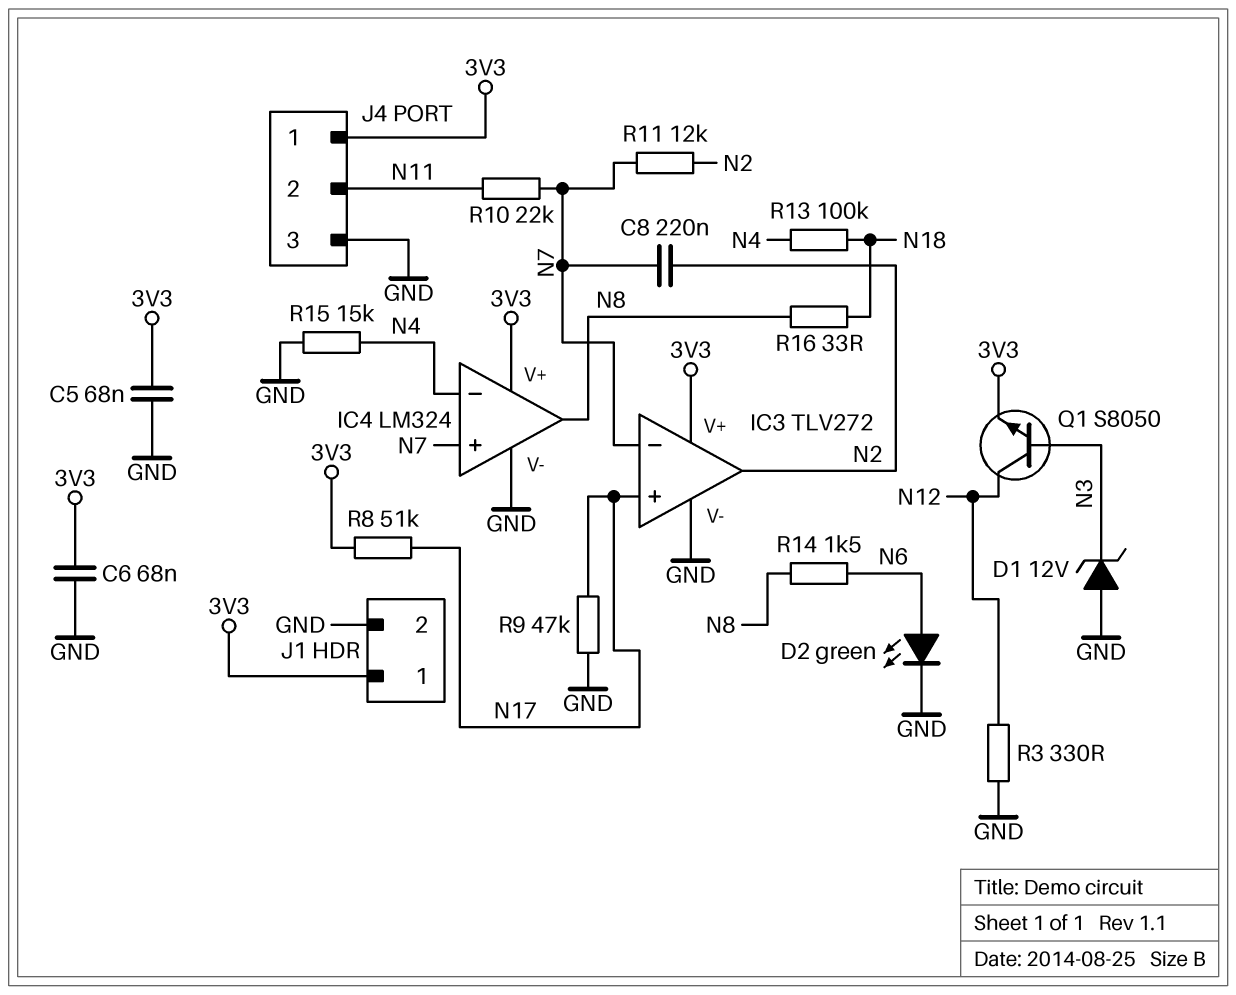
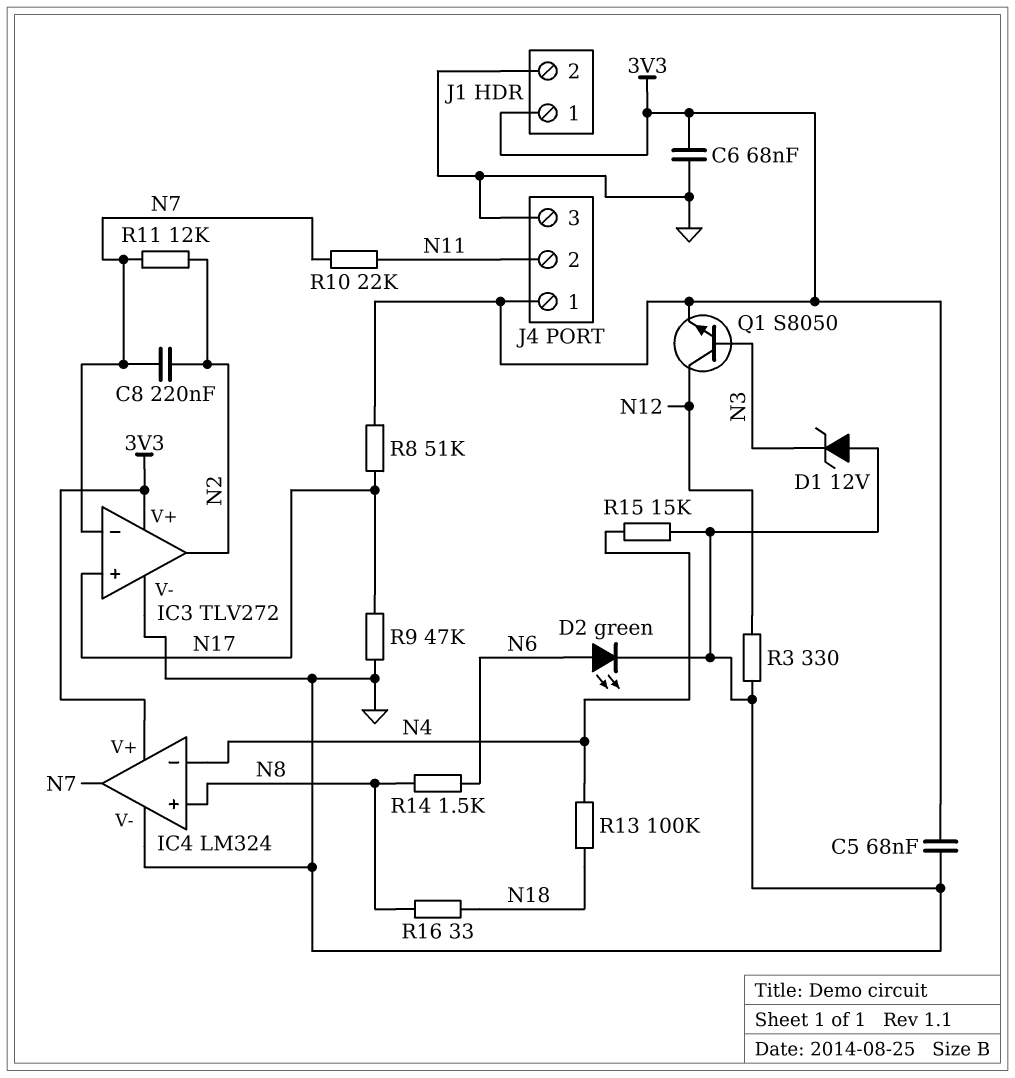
IC4 pin in+: N7 -> N8
IC4 pin out: N8 -> N7

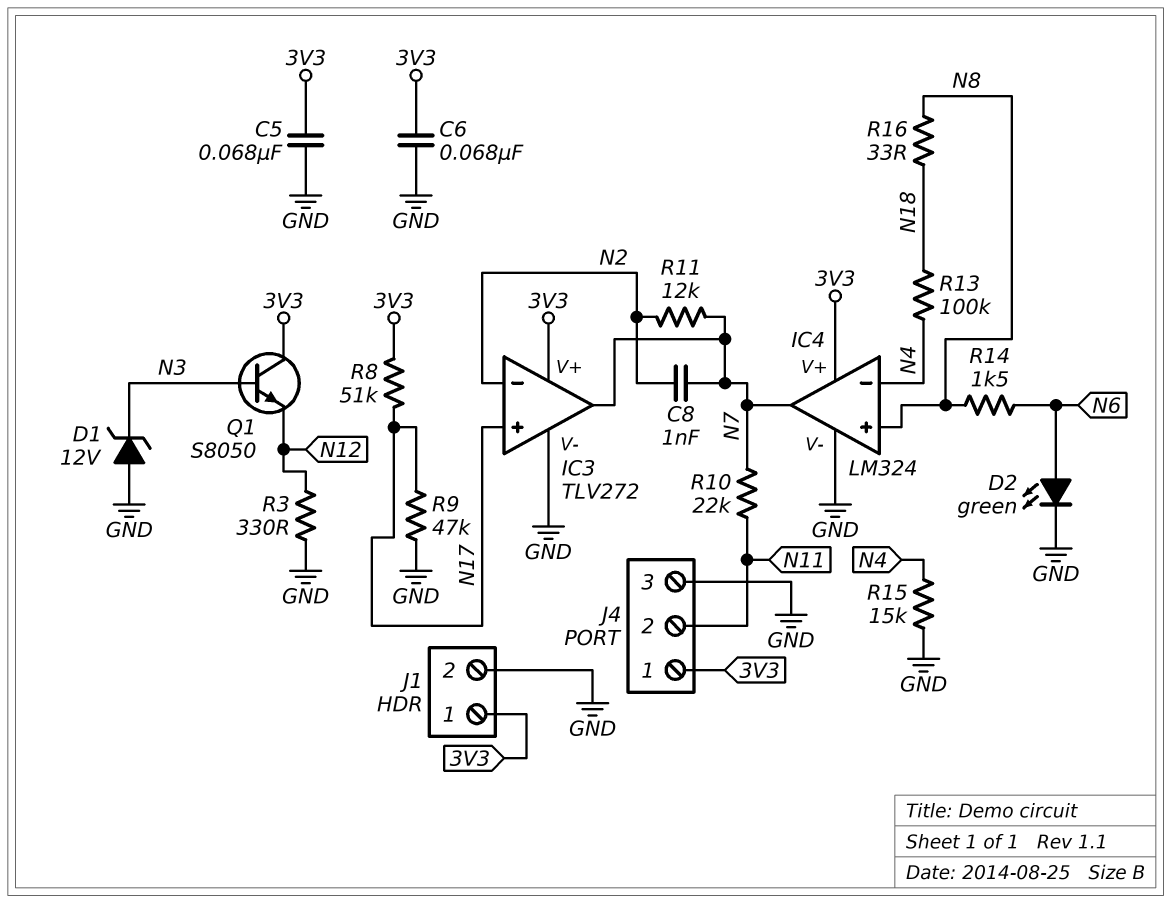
C8: 220nF (N2, N7) -> 1nF (N2, N7)
IC3 pin in-: N7 -> N2
IC3 pin out: N2 -> N7
Q1: NPN S8050 (B N3, C N12, E 3V3) -> NPN S8050 (B N3, C 3V3, E N12)

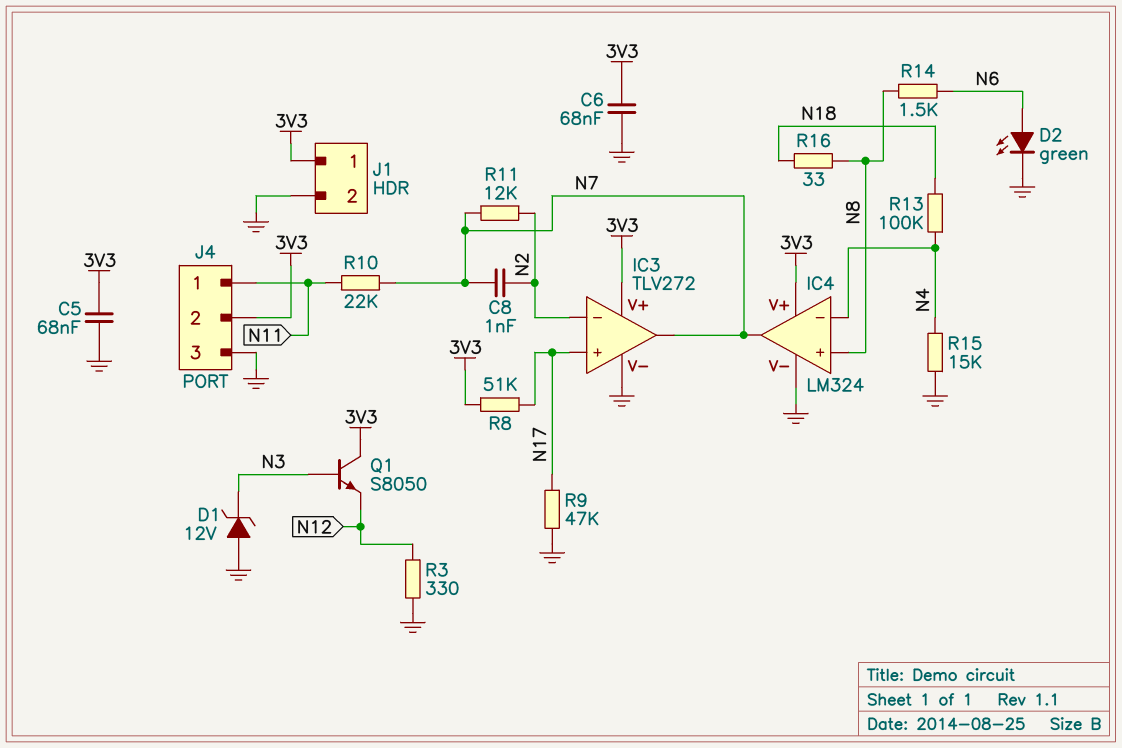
J4 pin 1: 3V3 -> N11
J4 pin 2: N11 -> 3V3

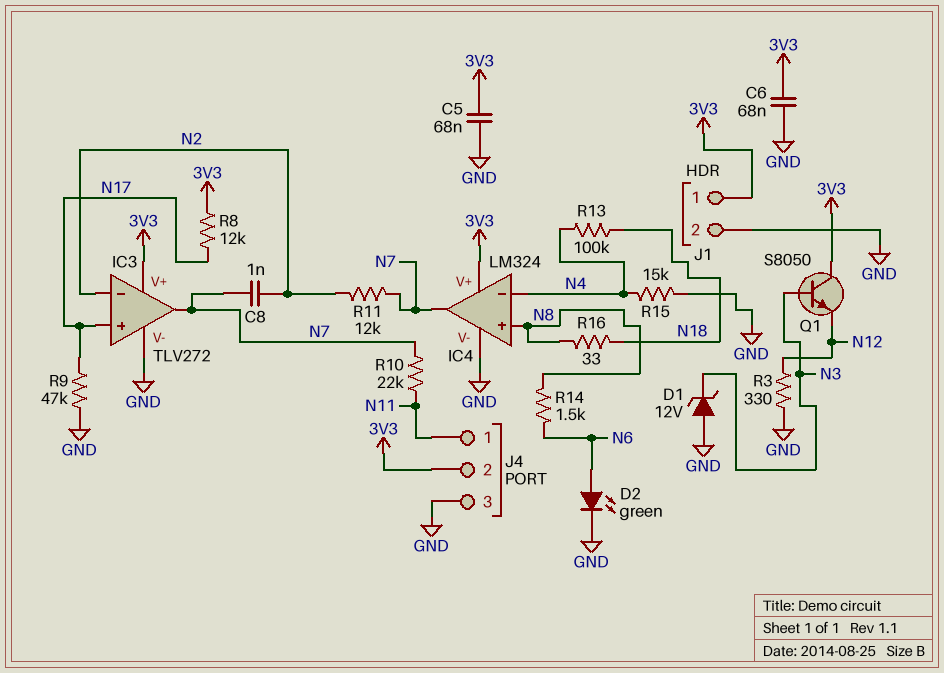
R8: 51k (3V3, N17) -> 12k (3V3, N17)

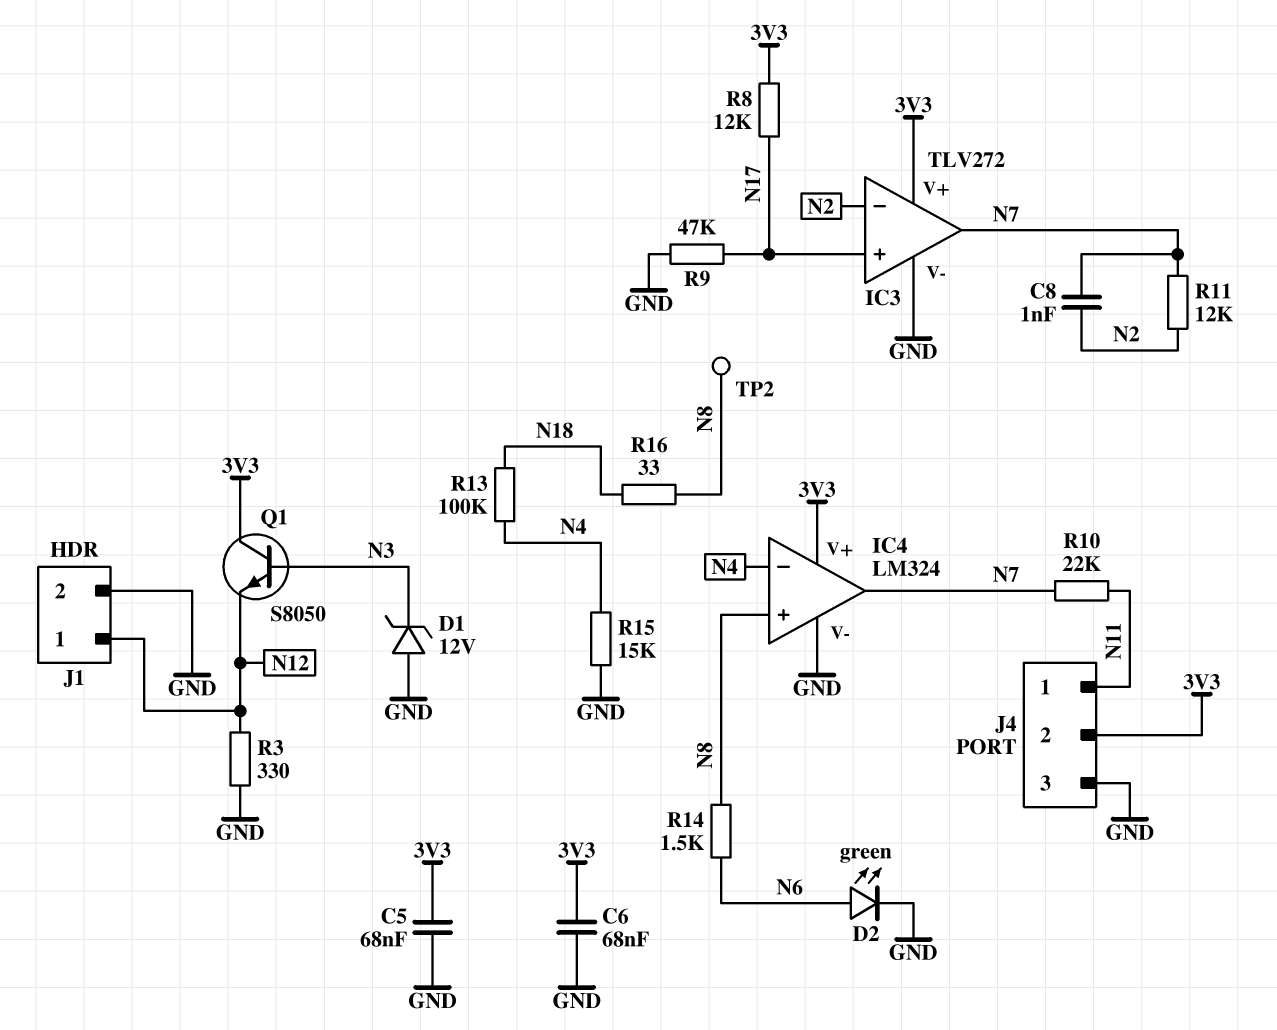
J1 pin 1: 3V3 -> N12
TP2: none -> test point (N8)

